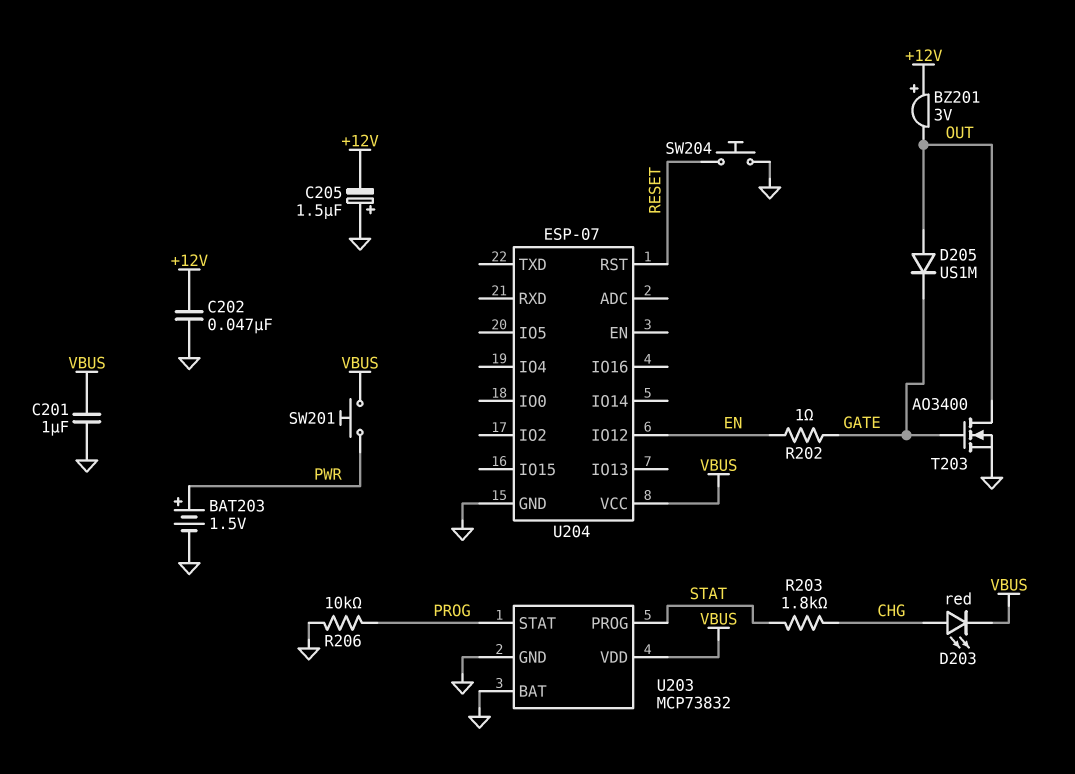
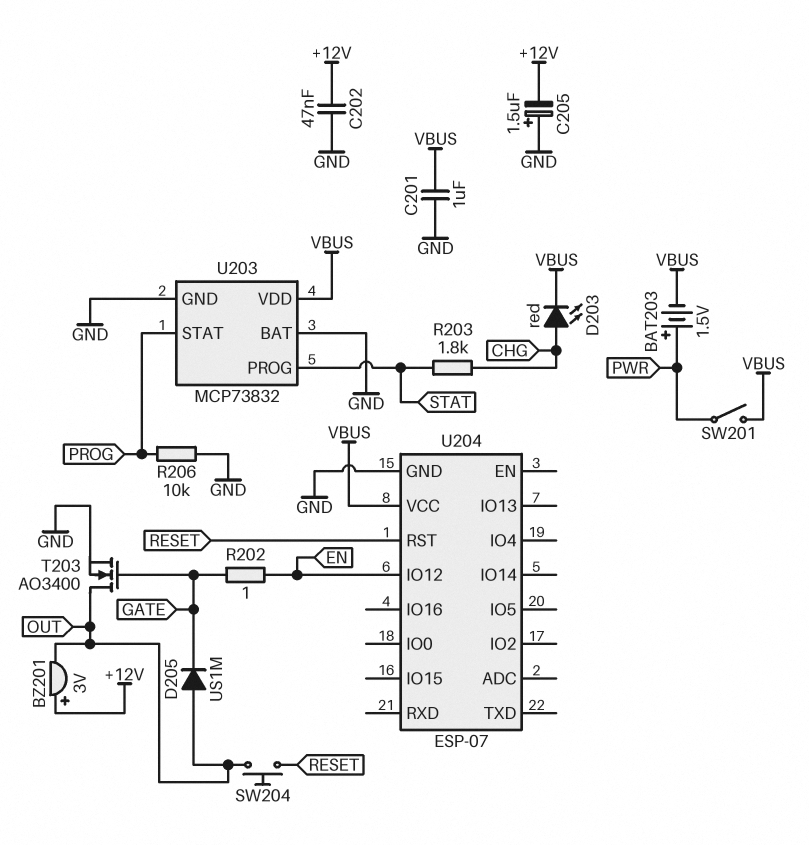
BAT203: 1.5V (plus PWR, minus GND) -> 1.5V (plus PWR, minus VBUS)
SW201: button (PWR, VBUS) -> switch (PWR, VBUS)
SW204: button (GND, RESET) -> button (OUT, RESET)

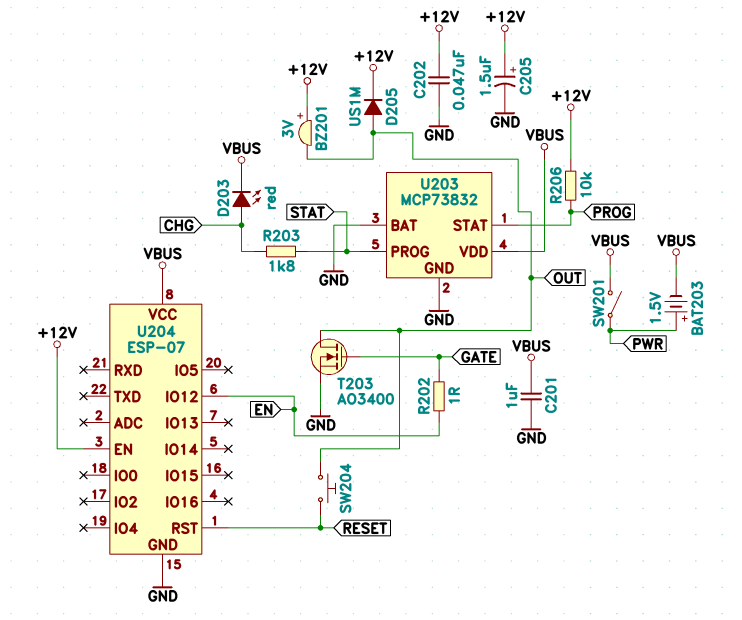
C205: 1.5uF (plus GND, minus +12V) -> 1.5uF (plus +12V, minus GND)
D205: diode US1M (A OUT, K GATE) -> diode US1M (A OUT, K +12V)
R206: 10k (GND, PROG) -> 10k (+12V, PROG)
U204 pin EN: none -> +12V

